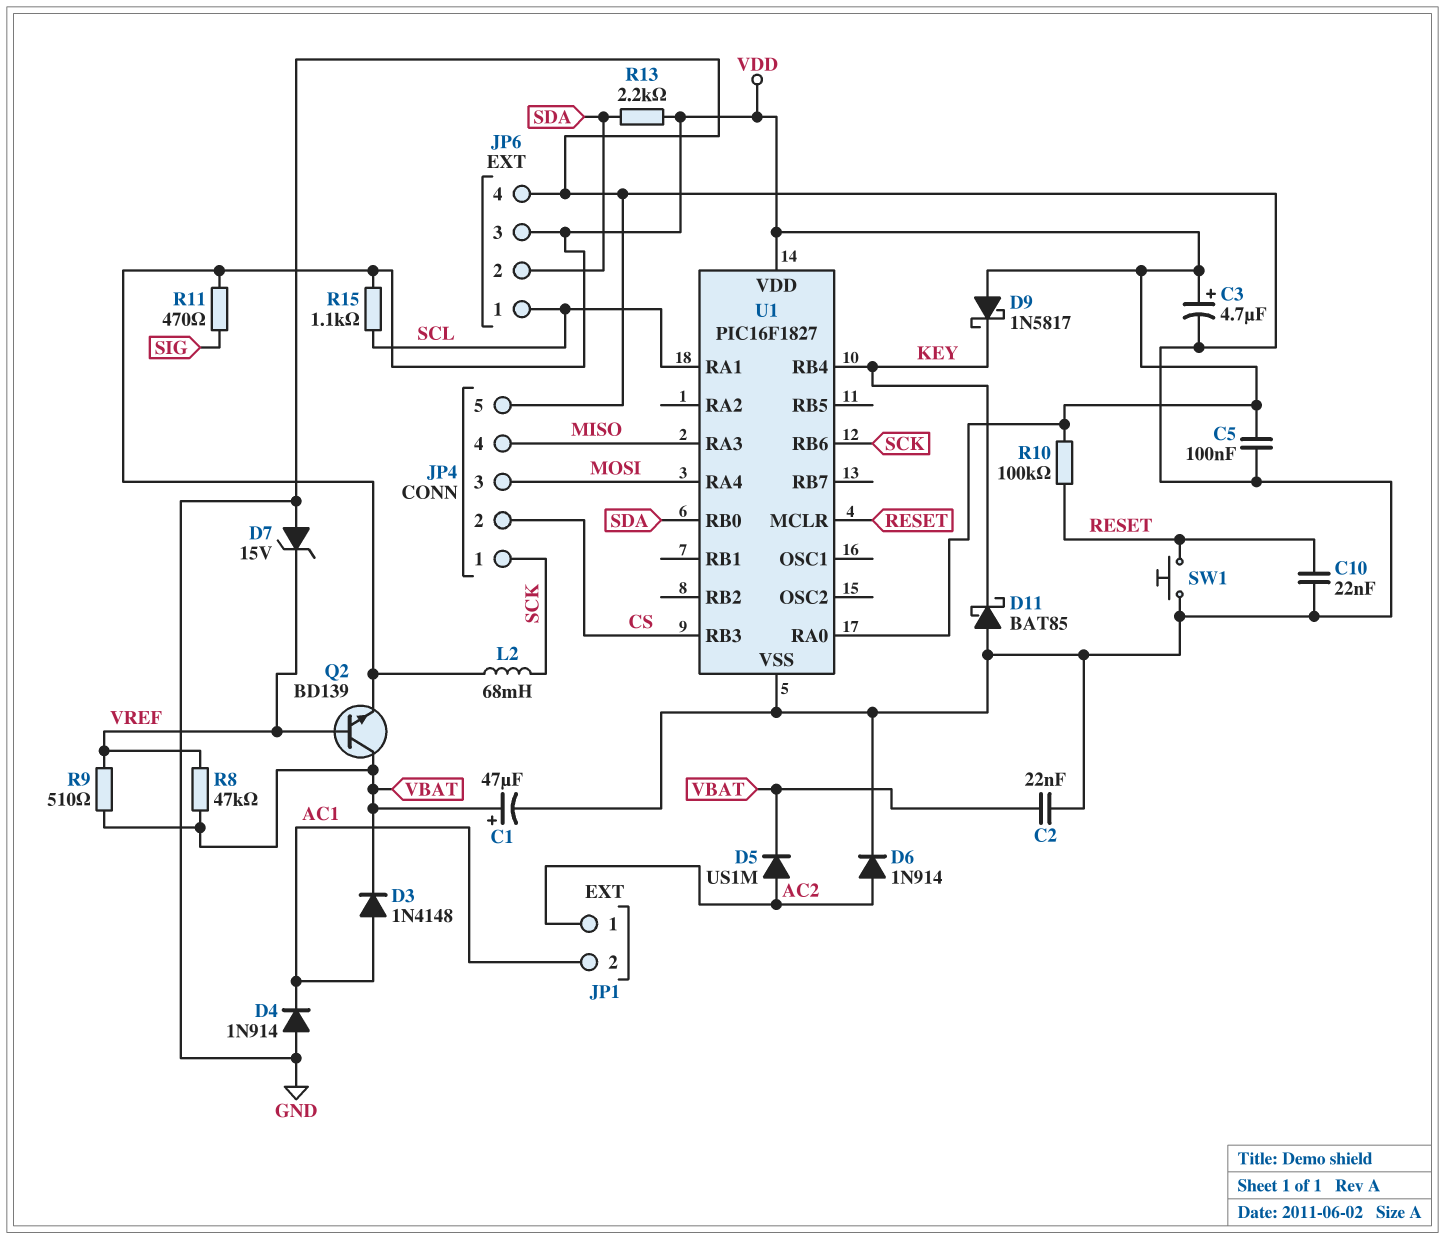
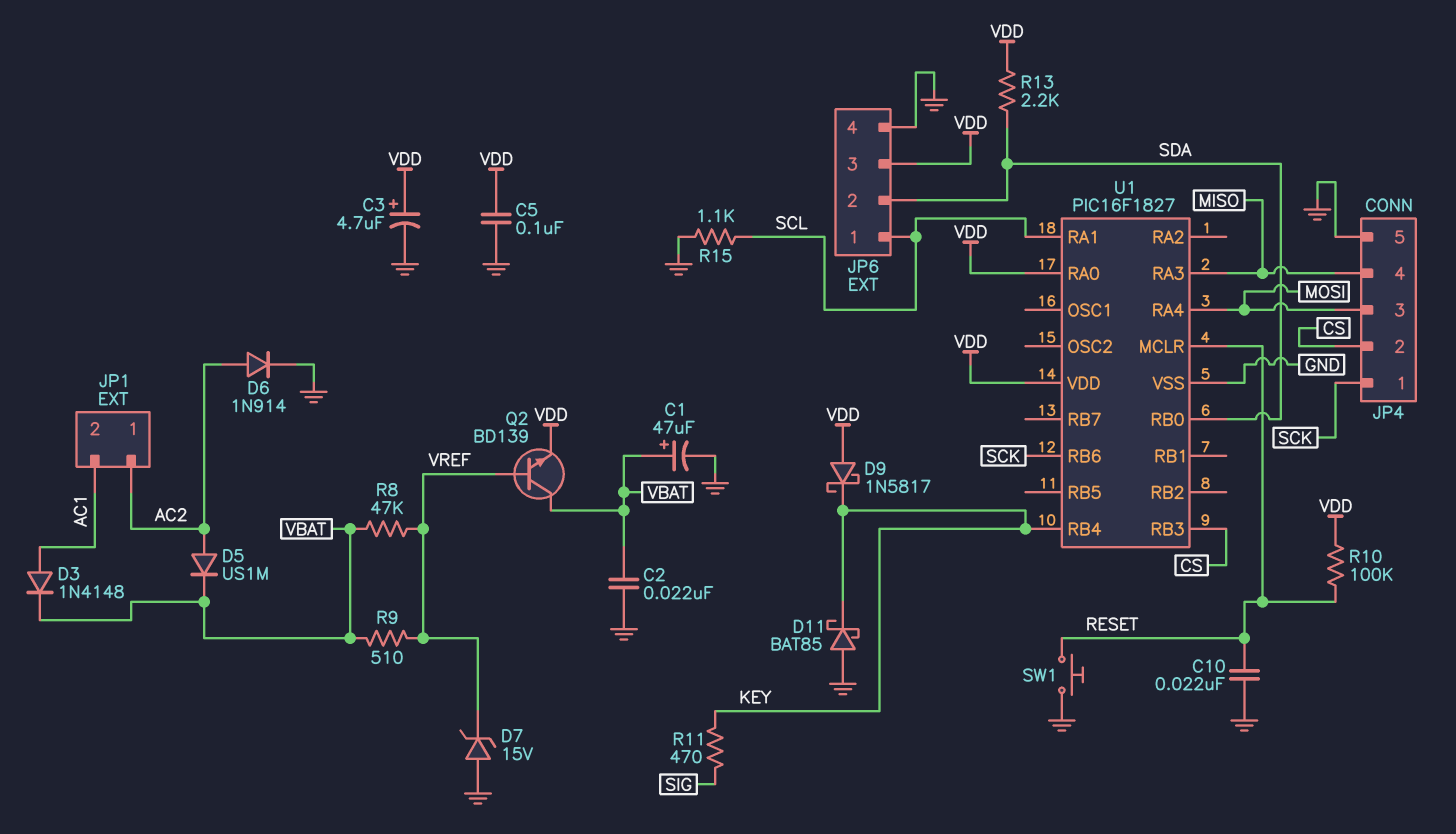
D4: diode 1N914 (A GND, K AC1) -> none
L2: 68mH (SCK, VDD) -> none
R11: 470 (SIG, VDD) -> 470 (KEY, SIG)
R15: 1.1k (SCL, VDD) -> 1.1k (GND, SCL)

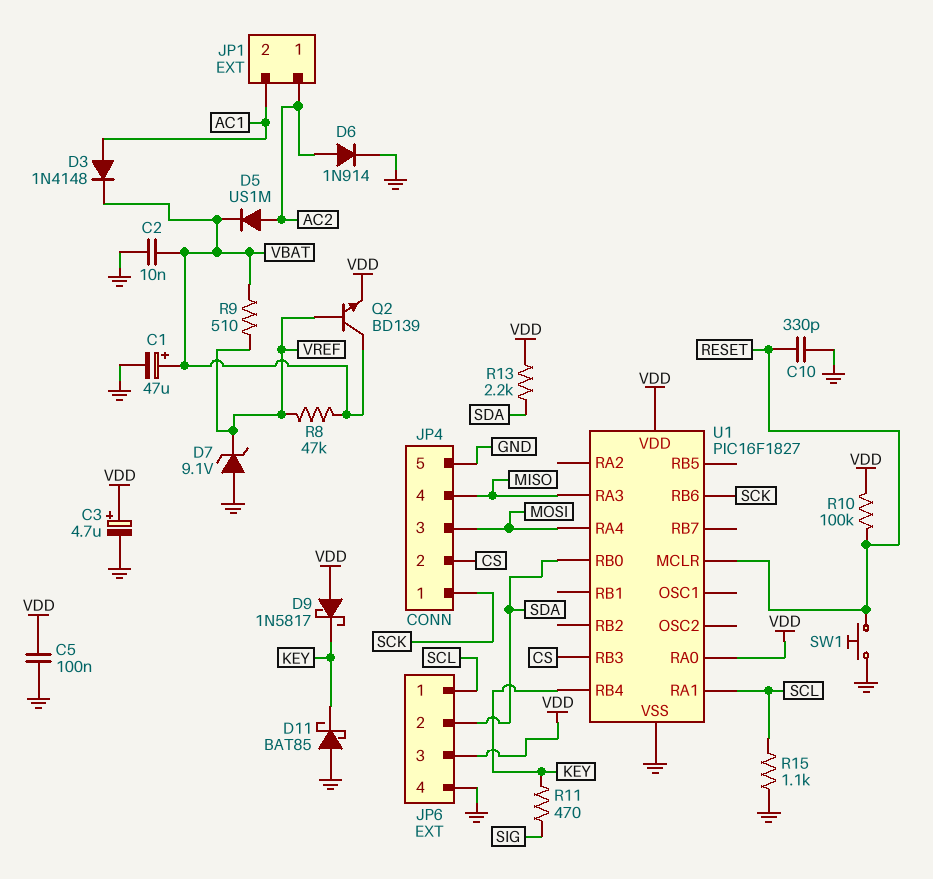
C2: 22nF (GND, VBAT) -> 10nF (GND, VBAT)
C10: 22nF (GND, RESET) -> 330pF (GND, RESET)
D7: zener 15V (A GND, K VREF) -> zener 9.1V (A GND, K VREF)

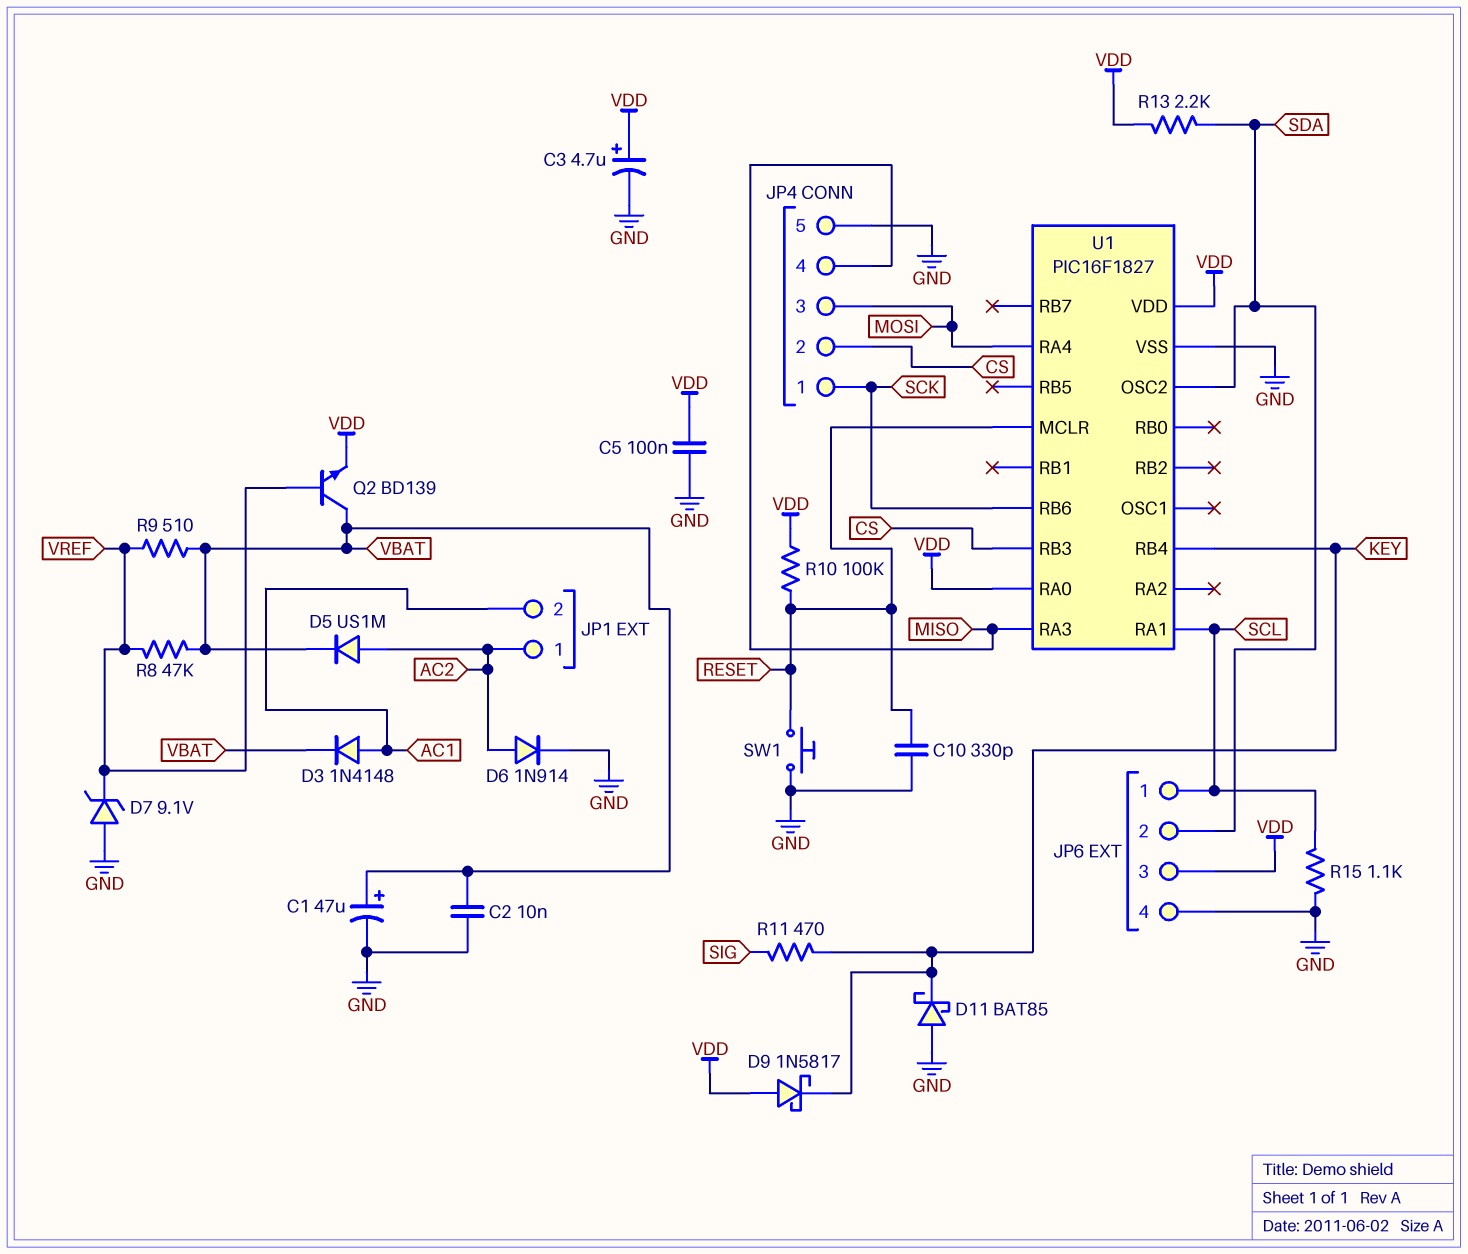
U1 pin OSC2: none -> SDA
U1 pin RB0: SDA -> none

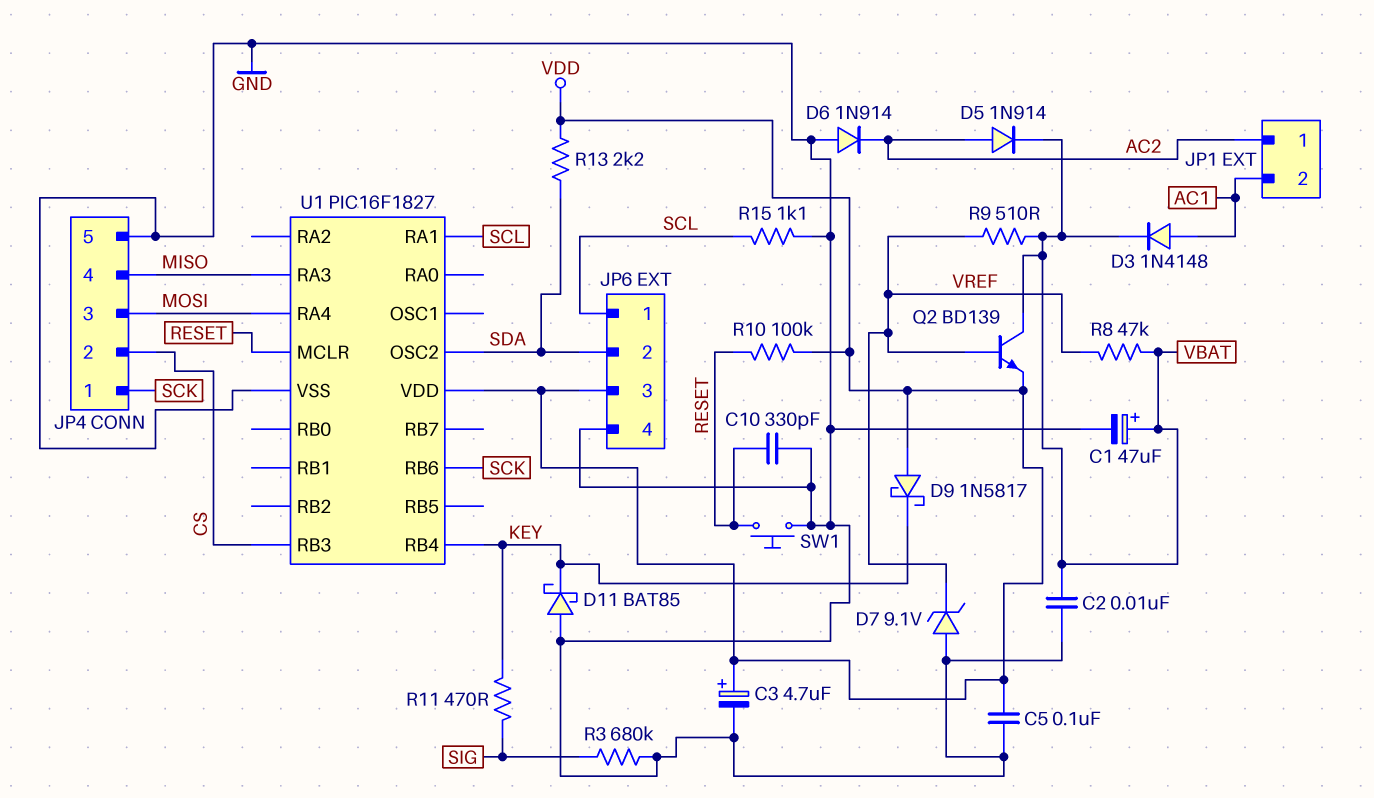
D5: diode US1M (A AC2, K VBAT) -> diode 1N914 (A AC2, K VBAT)
D6: diode 1N914 (A AC2, K GND) -> diode 1N914 (A GND, K AC2)
R3: none -> 680k (GND, SIG)
U1 pin RA0: VDD -> none

